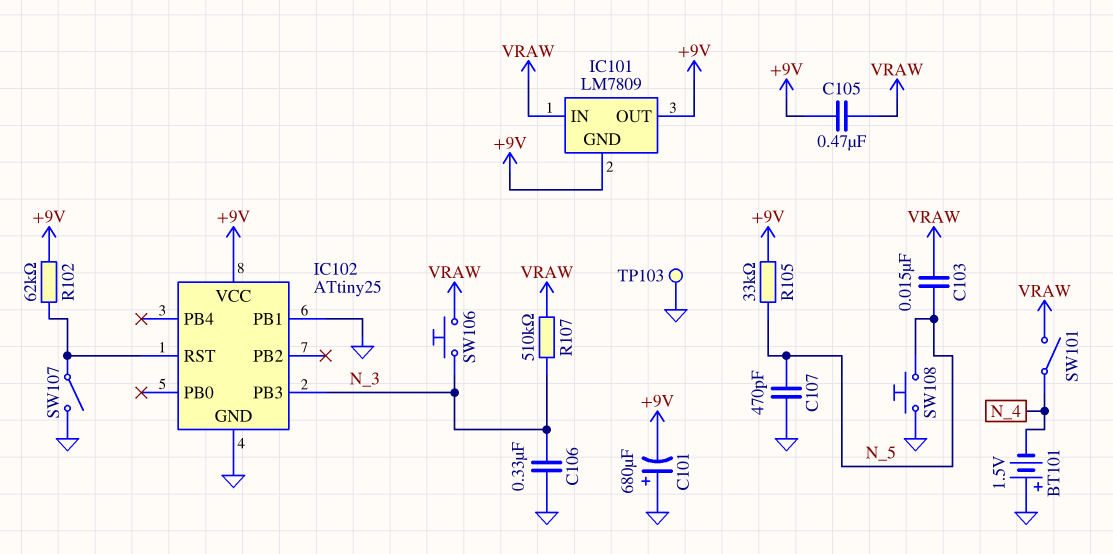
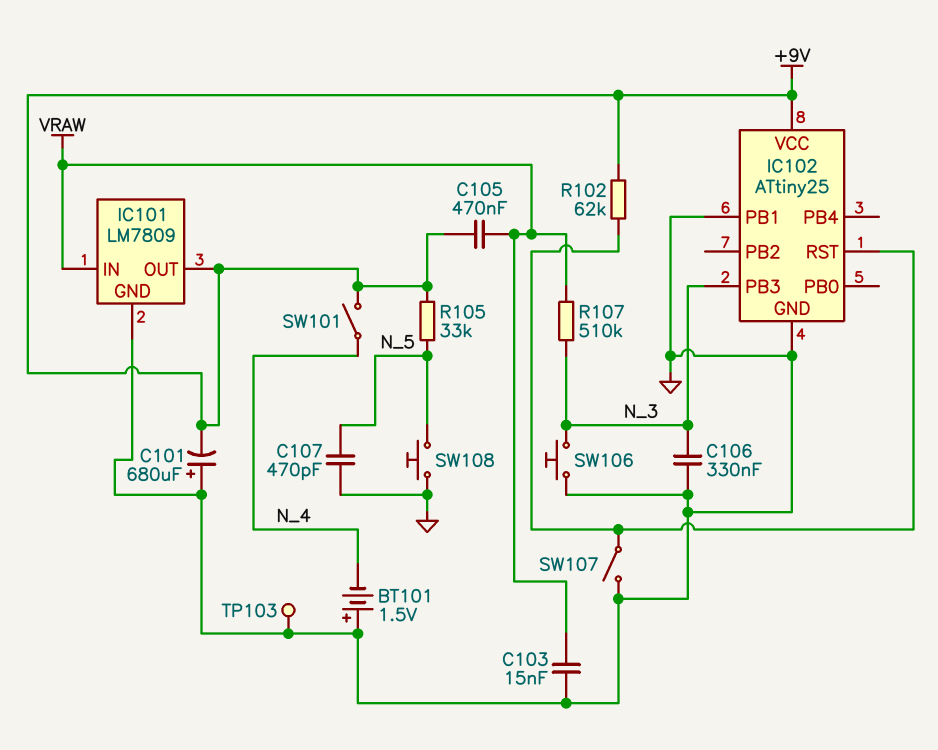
C103: 15nF (N_5, VRAW) -> 15nF (GND, VRAW)
IC101 pin GND: +9V -> GND
SW101: switch (N_4, VRAW) -> switch (+9V, N_4)
SW106: button (N_3, VRAW) -> button (GND, N_3)

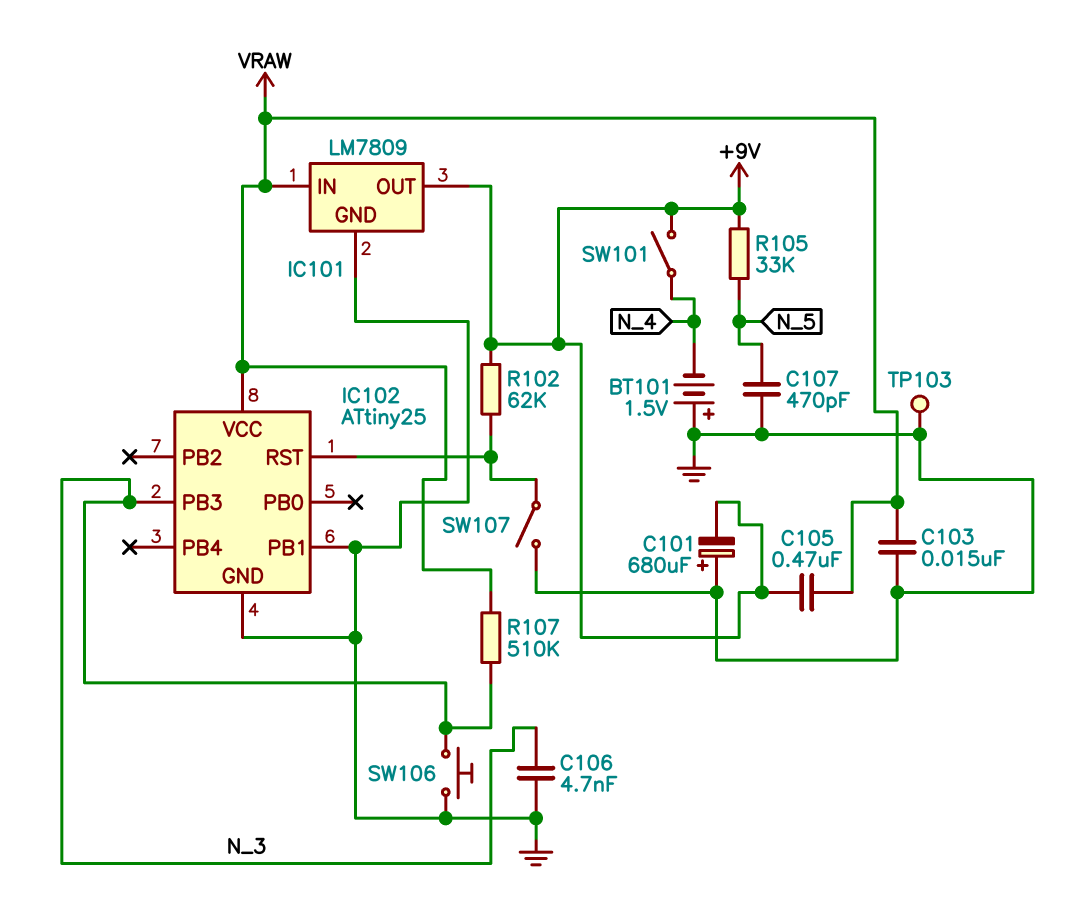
C106: 330nF (GND, N_3) -> 4.7nF (GND, N_3)
IC102 pin VCC: +9V -> VRAW
SW108: button (GND, N_5) -> none

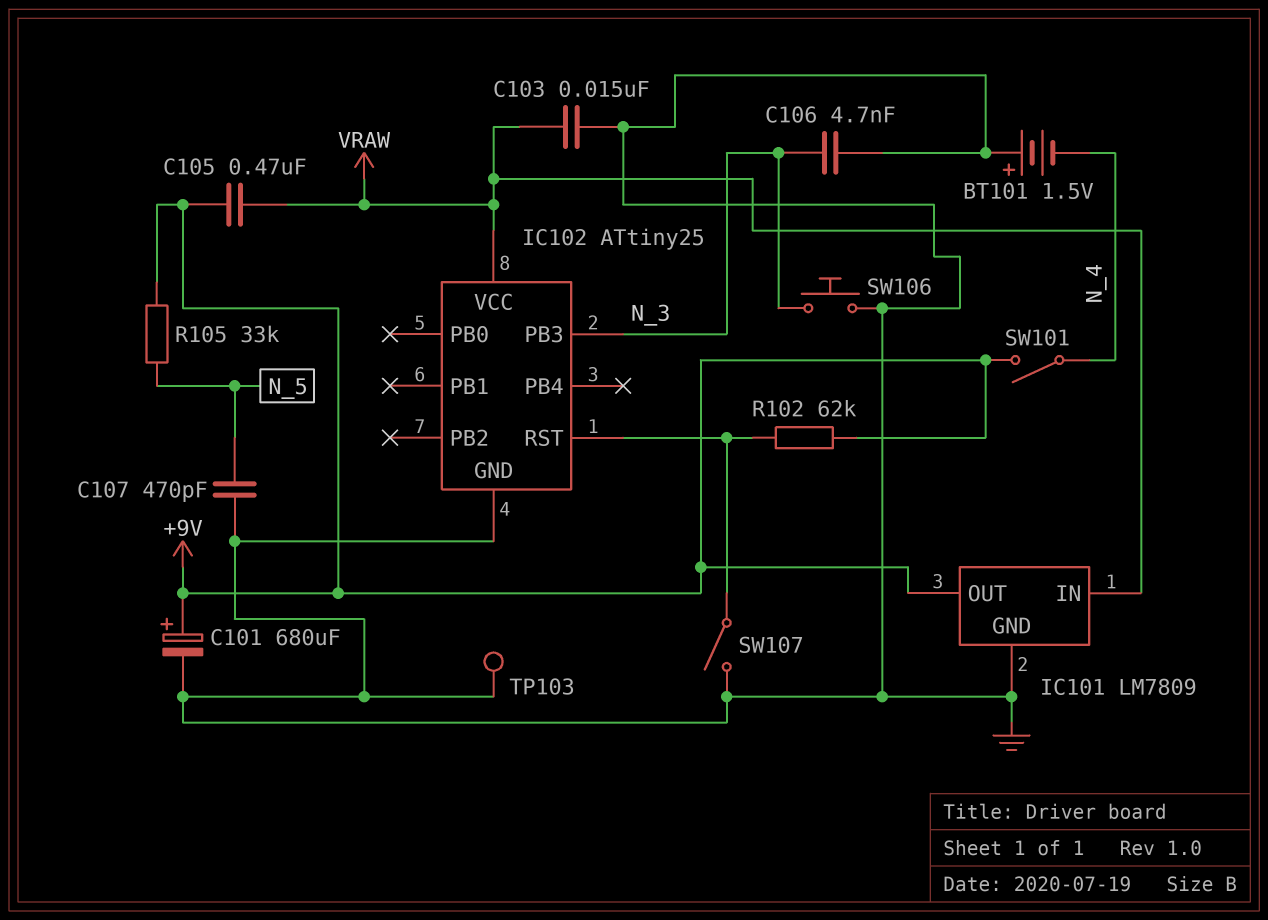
C101: 680uF (plus GND, minus +9V) -> 680uF (plus +9V, minus GND)
IC102 pin PB1: GND -> none
R107: 510k (N_3, VRAW) -> none

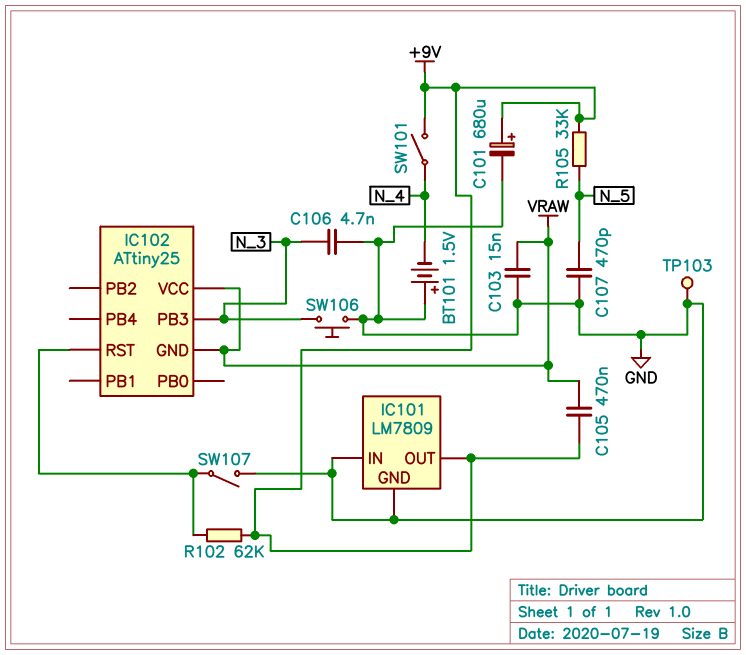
IC101 pin IN: VRAW -> GND
IC102 pin GND: GND -> VRAW

